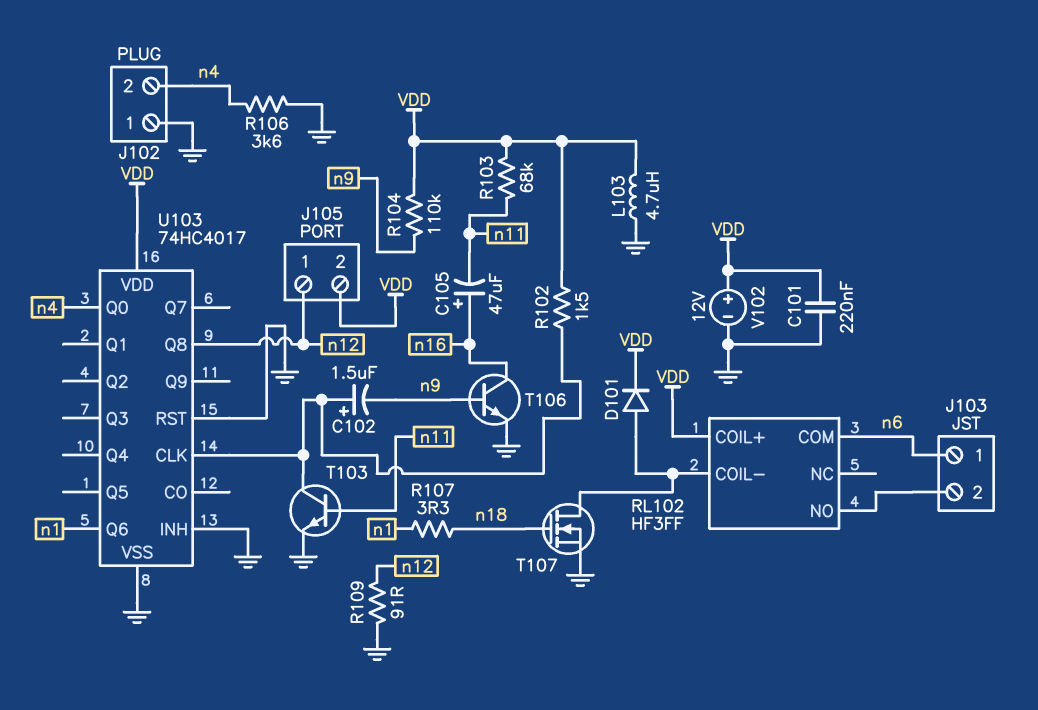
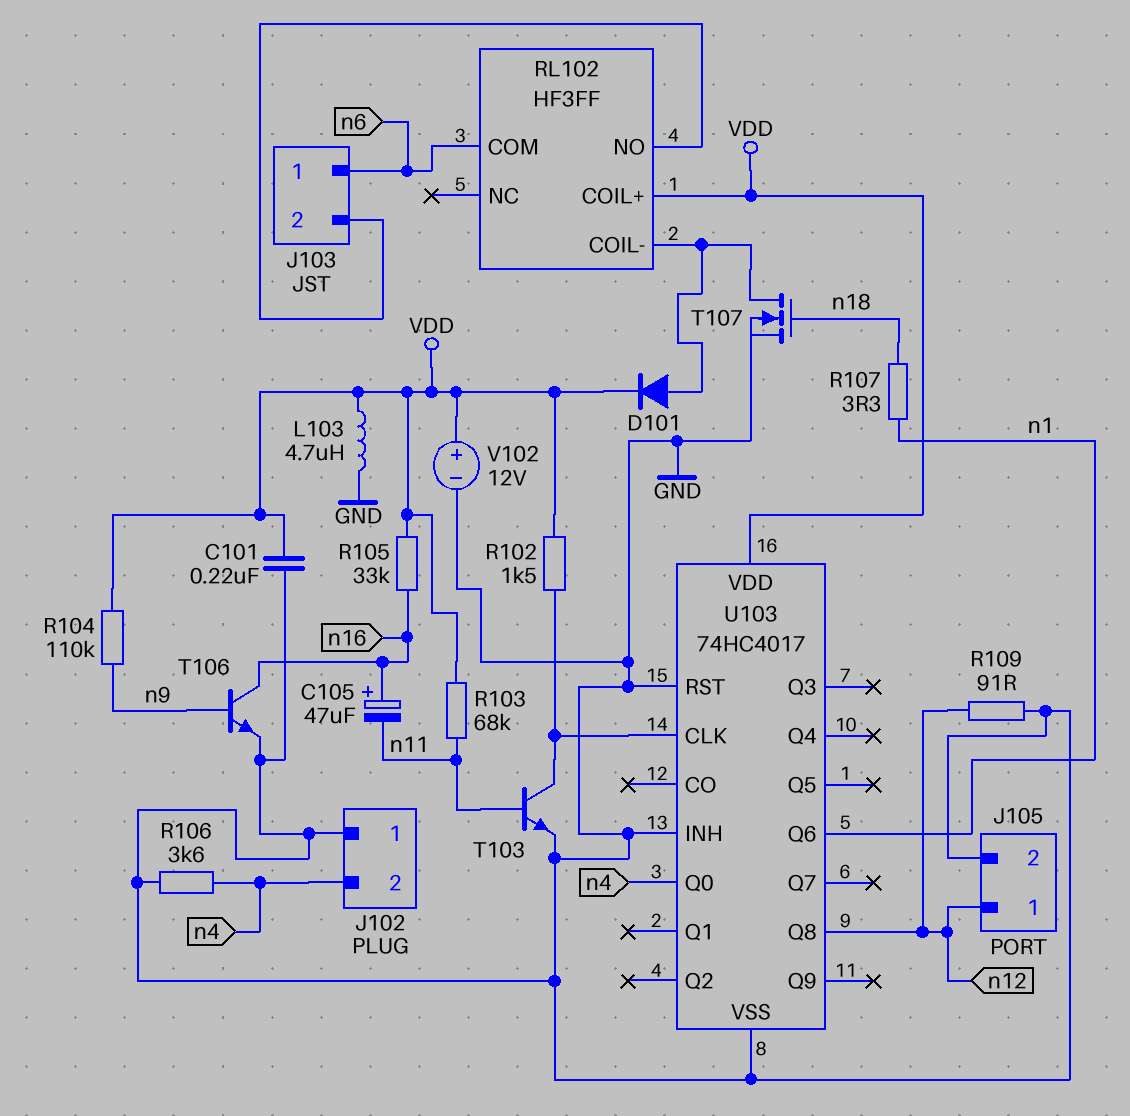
C102: 1.5uF (plus U103/CLK, minus n9) -> none
J105 pin 2: VDD -> GND
R105: none -> 33k (VDD, n16)

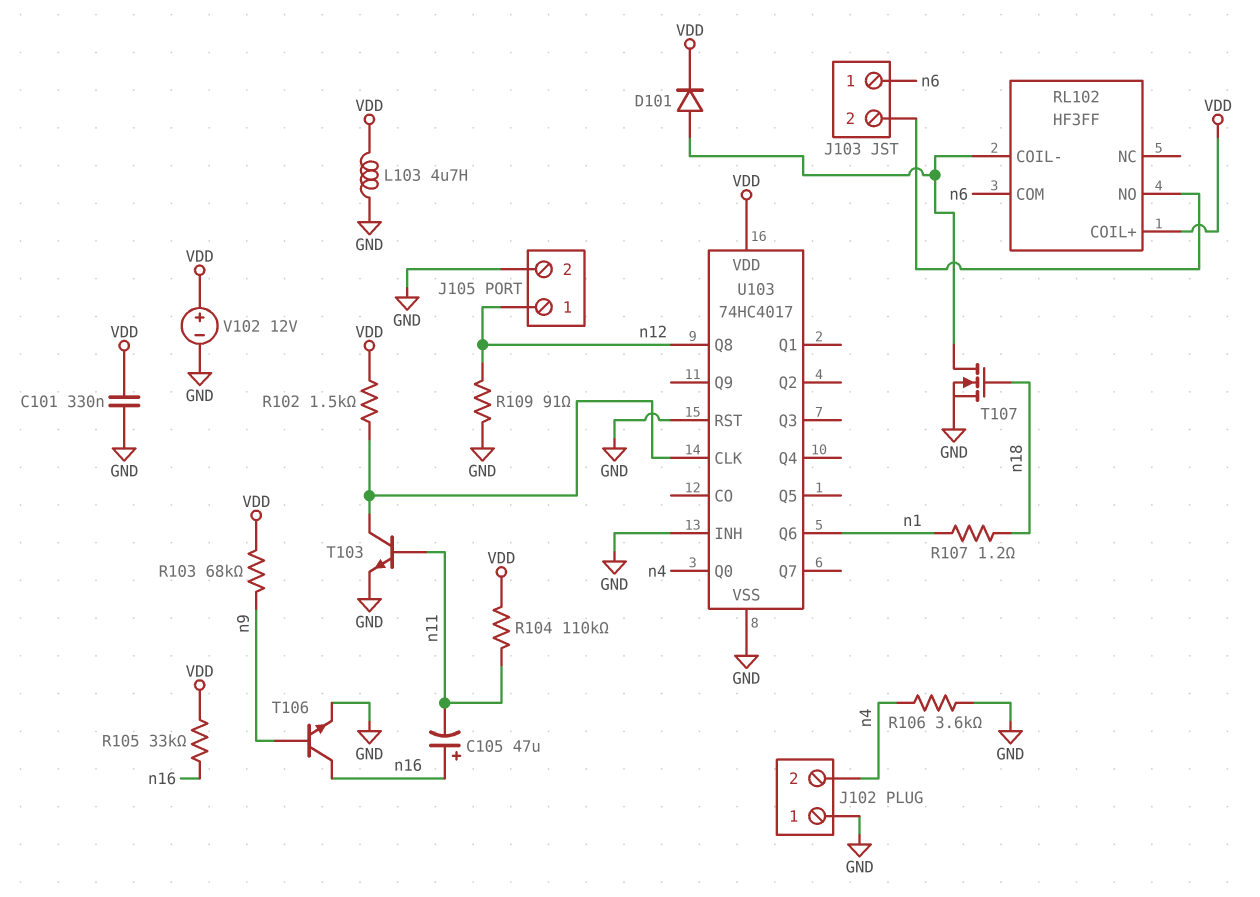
C101: 220nF (GND, VDD) -> 330nF (GND, VDD)
R103: 68k (VDD, n11) -> 68k (VDD, n9)
R104: 110k (VDD, n9) -> 110k (VDD, n11)
R107: 3.3 (n1, n18) -> 1.2 (n1, n18)

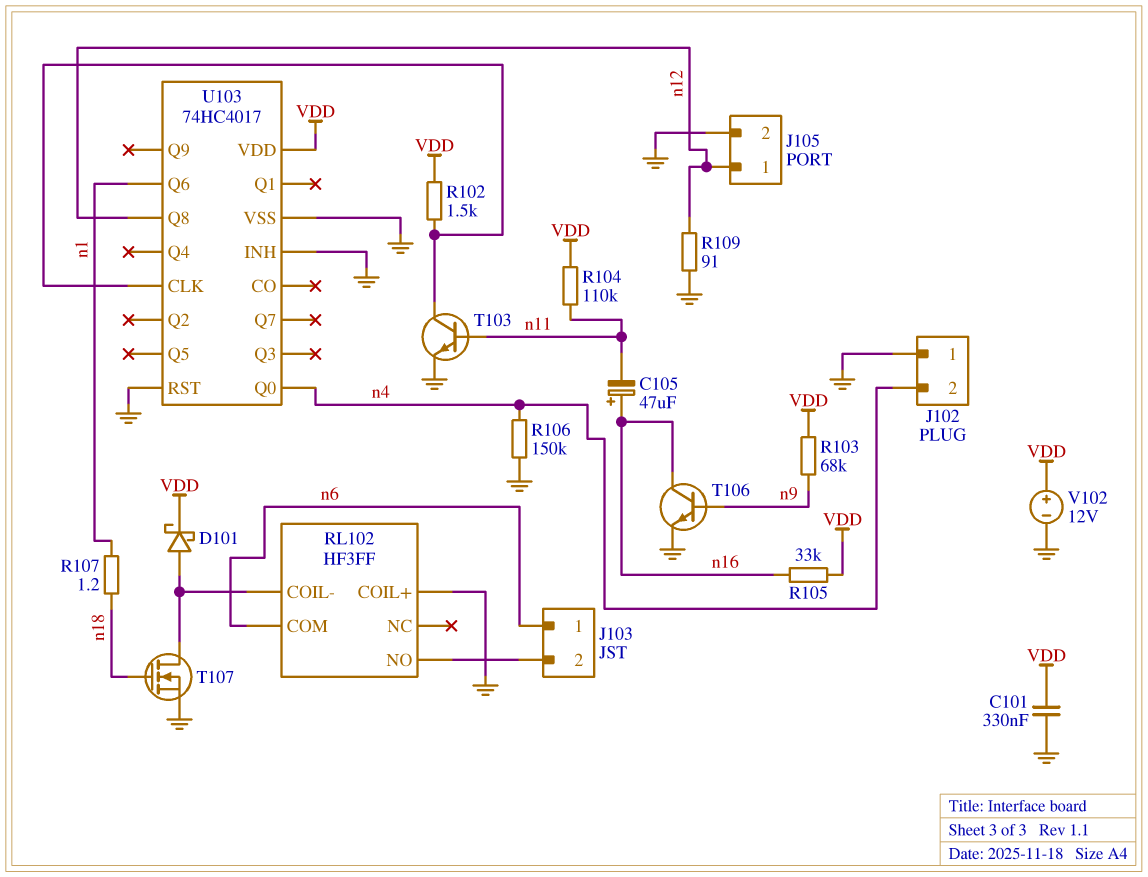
D101: diode (A RL102/COIL-, K VDD) -> schottky (A RL102/COIL-, K VDD)
L103: 4.7uH (GND, VDD) -> none
R106: 3.6k (GND, n4) -> 150k (GND, n4)
RL102 pin COIL+: VDD -> GND

